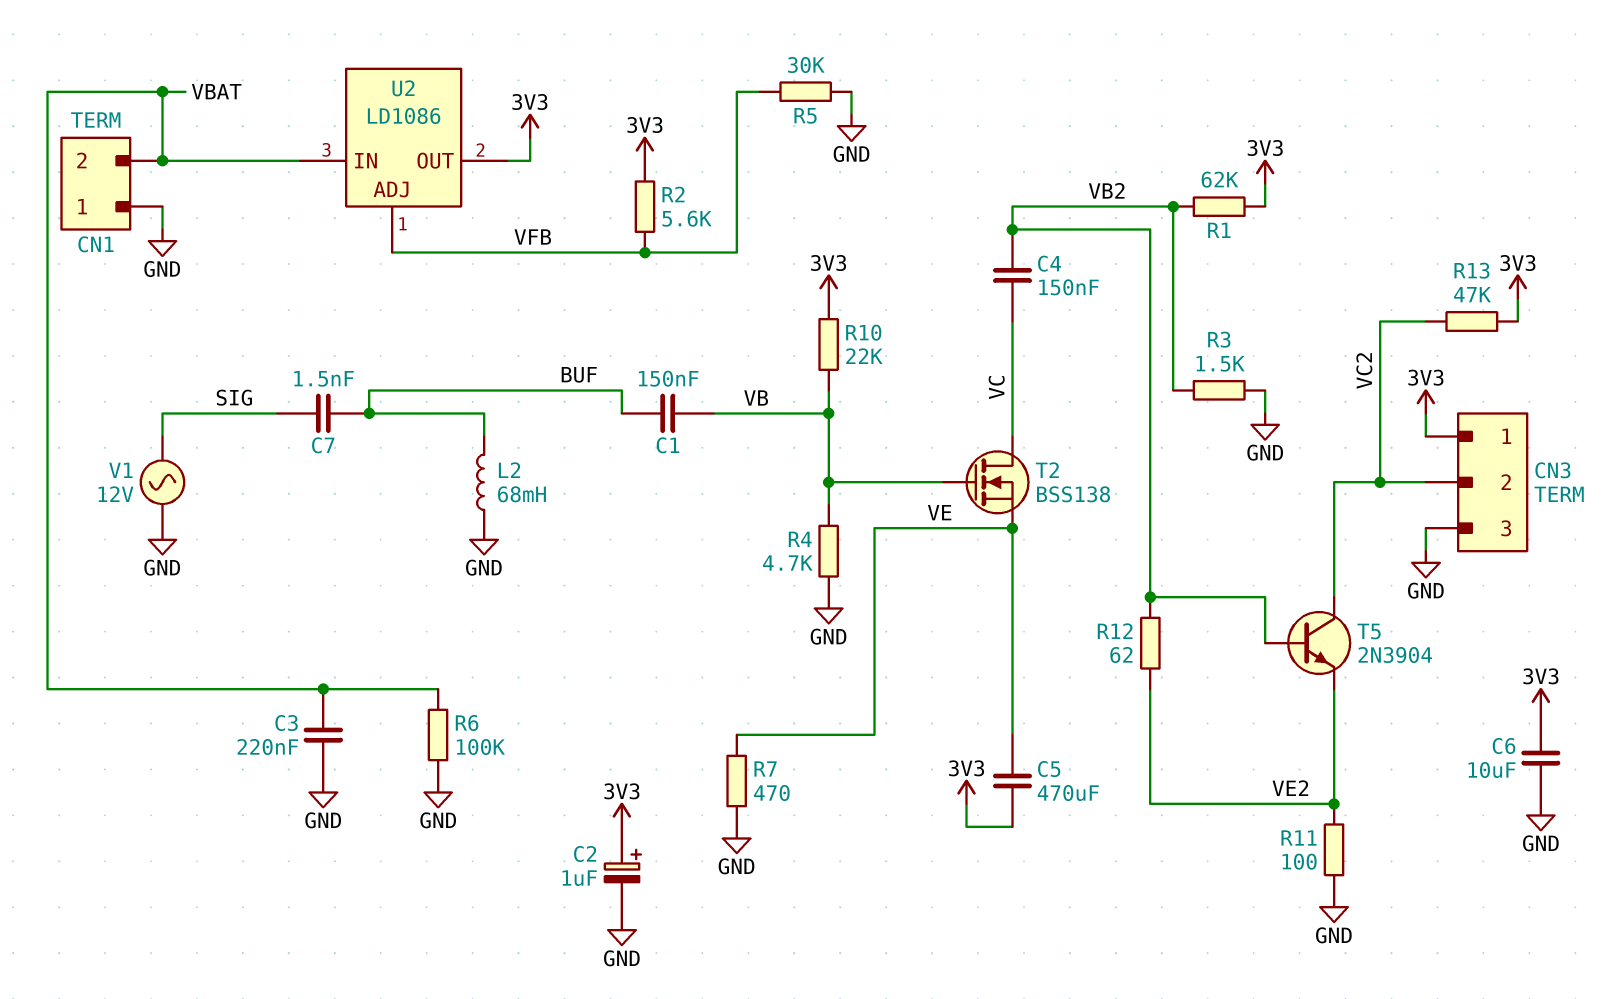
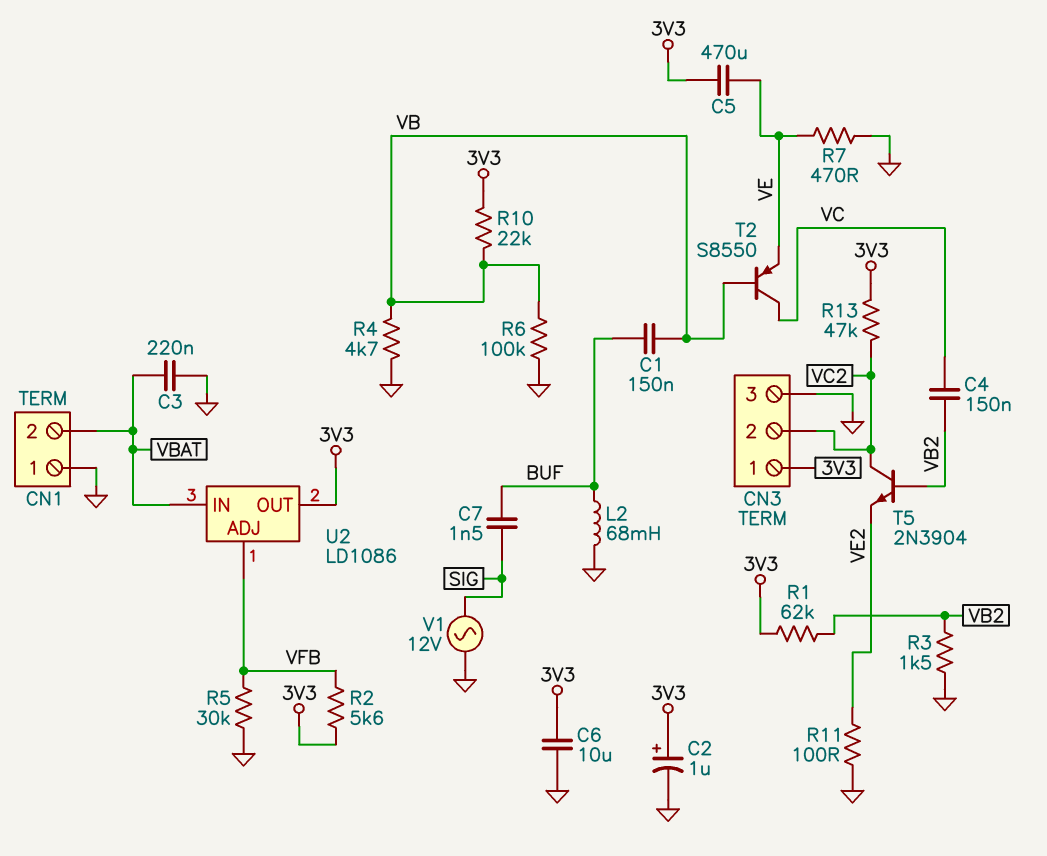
R6: 100k (GND, VBAT) -> 100k (GND, VB)
R12: 62 (VB2, VE2) -> none
T2: NMOS BSS138 (G VB, D VC, S VE) -> PNP S8550 (B VB, C VC, E VE)

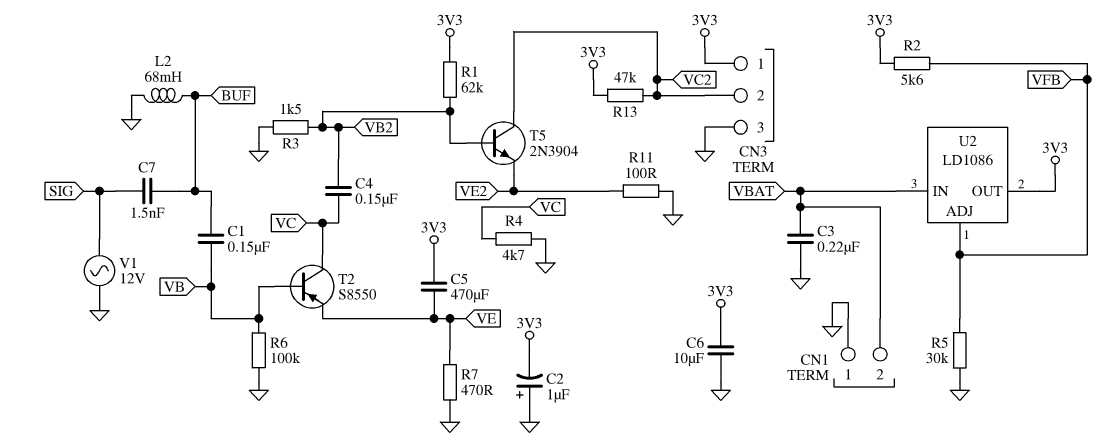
C2: 1uF (plus 3V3, minus GND) -> 1uF (plus GND, minus 3V3)
R4: 4.7k (GND, VB) -> 4.7k (GND, VC)
R10: 22k (3V3, VB) -> none

